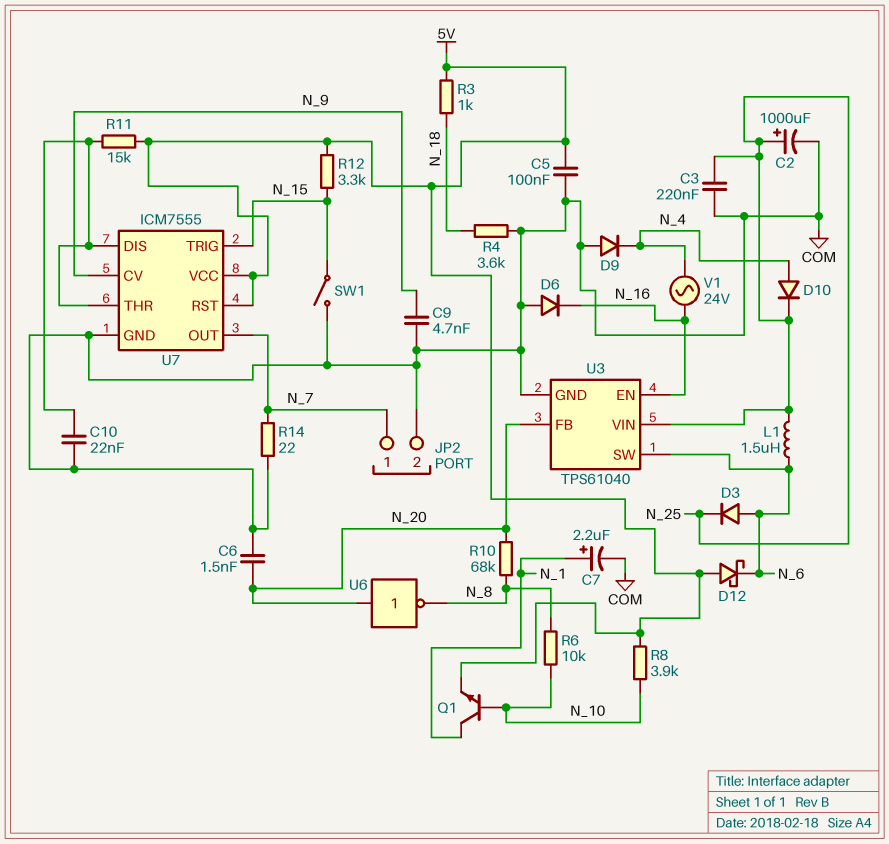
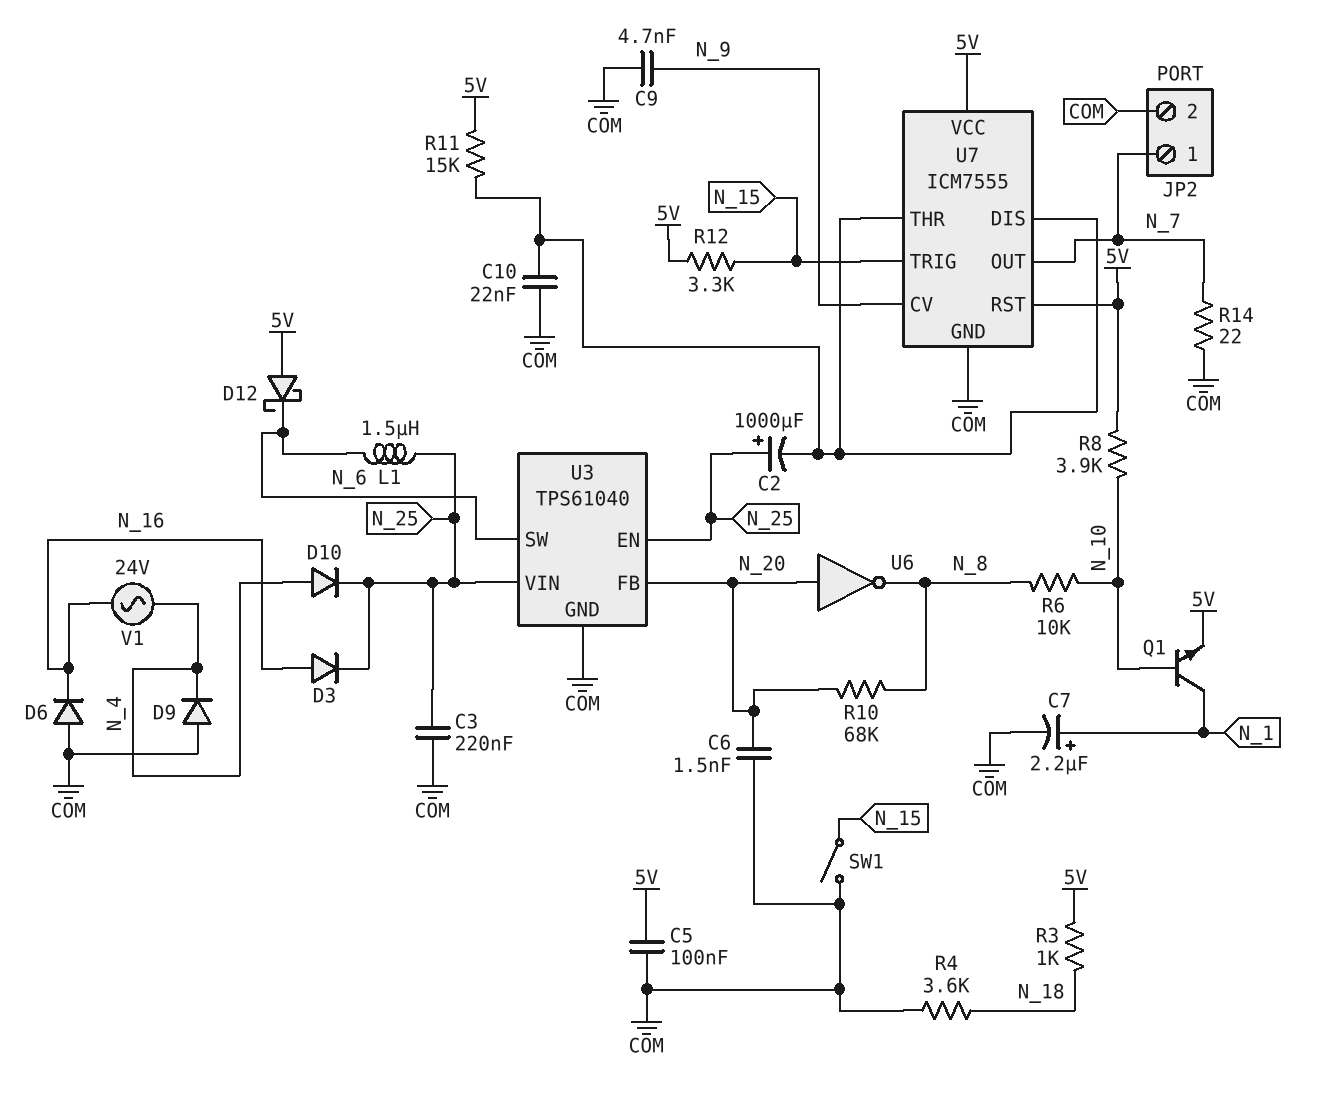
C2: 1000uF (plus N_25, minus COM) -> 1000uF (plus N_25, minus U7/DIS)
D3: diode (A N_6, K N_25) -> diode (A N_16, K N_25)
U3 pin EN: N_16 -> N_25

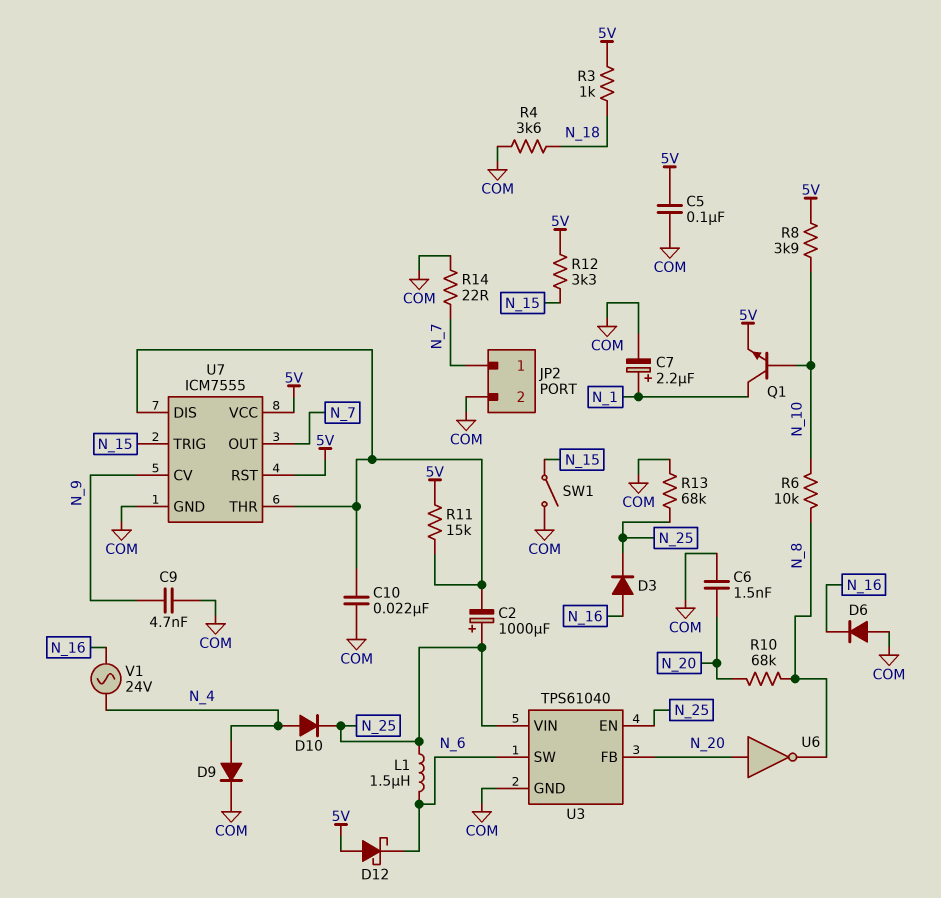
C3: 220nF (COM, N_25) -> none
D9: diode (A COM, K N_4) -> diode (A N_4, K COM)
R13: none -> 68k (COM, N_25)

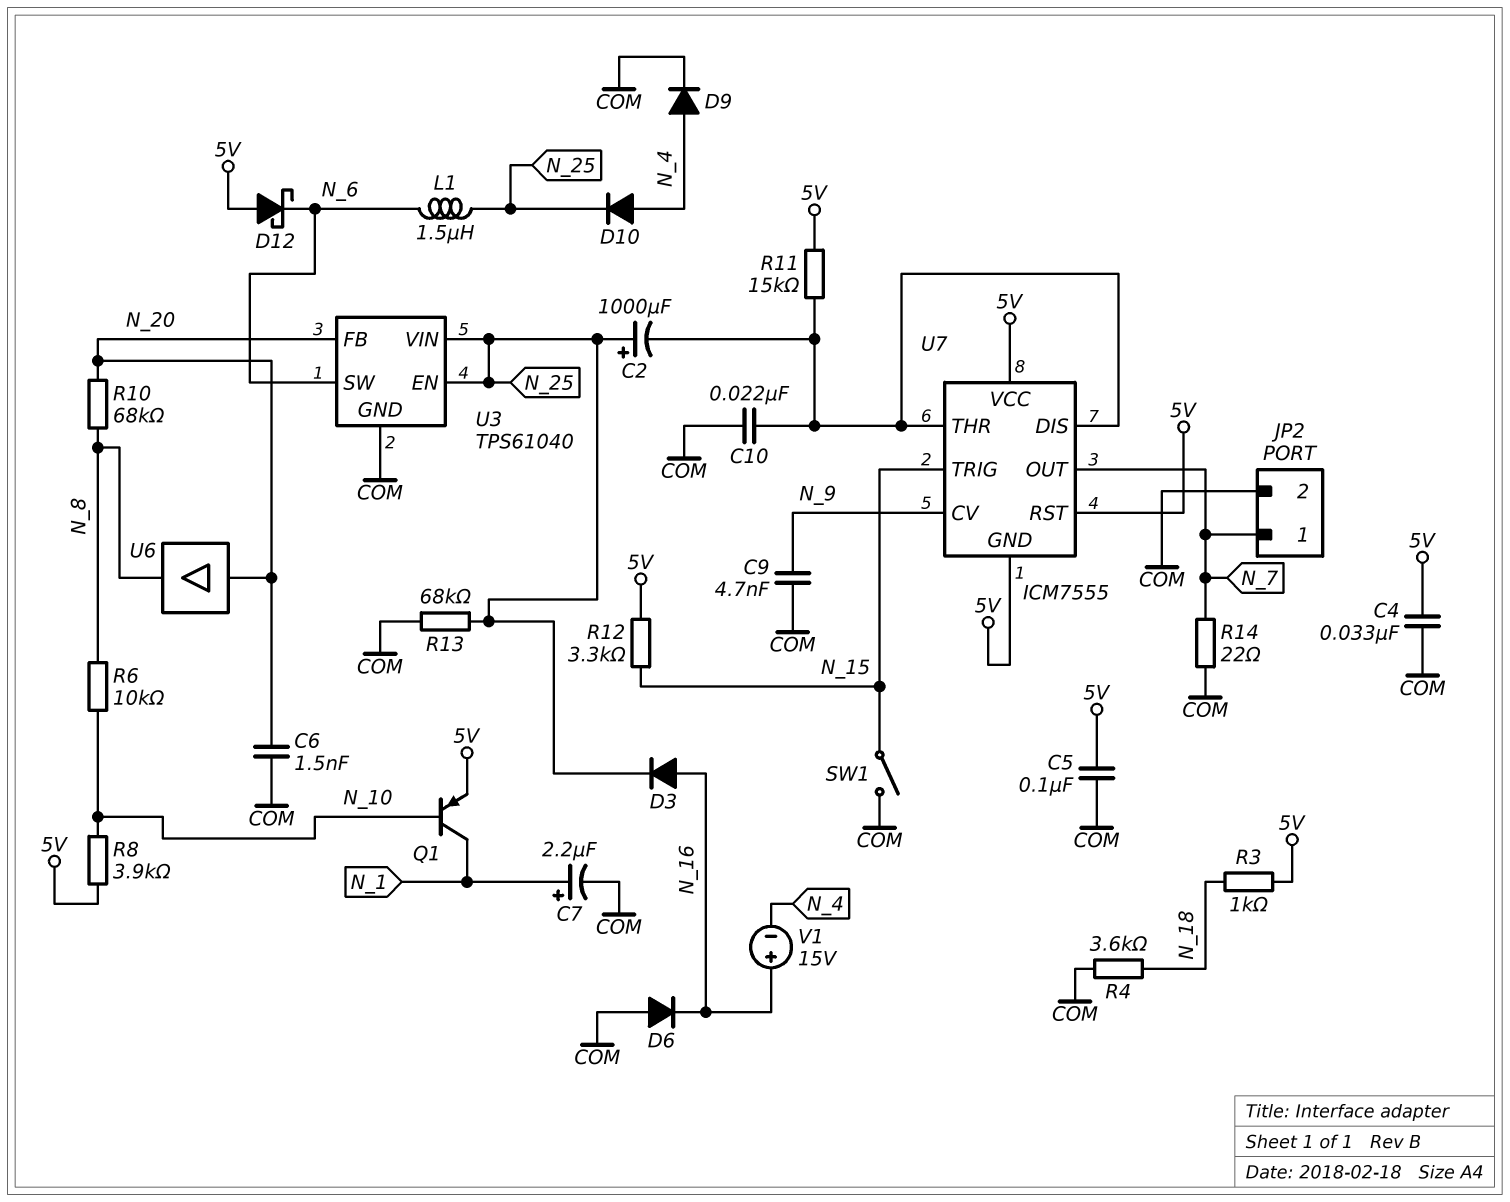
C4: none -> 33nF (5V, COM)
Q1: NPN (B N_10, C N_1, E 5V) -> PNP (B N_10, C N_1, E 5V)
U6: NOT (in N_20, out N_8) -> buffer (in N_20, out N_8)
U7 pin GND: COM -> 5V
V1: AC 24V (N_4, N_16) -> 15V (plus N_16, minus N_4)

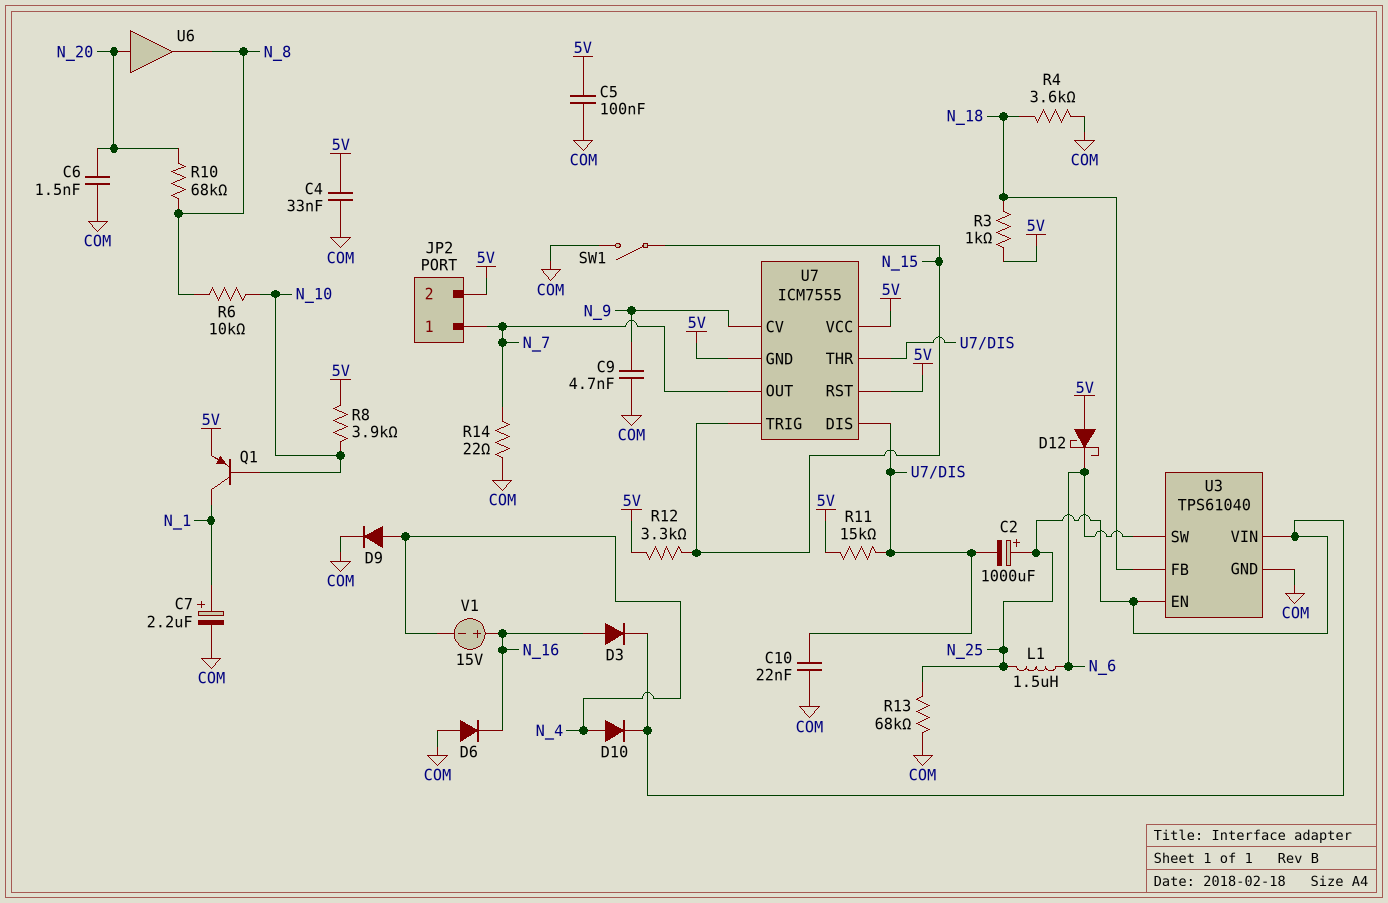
JP2 pin 2: COM -> 5V
U3 pin FB: N_20 -> N_18

